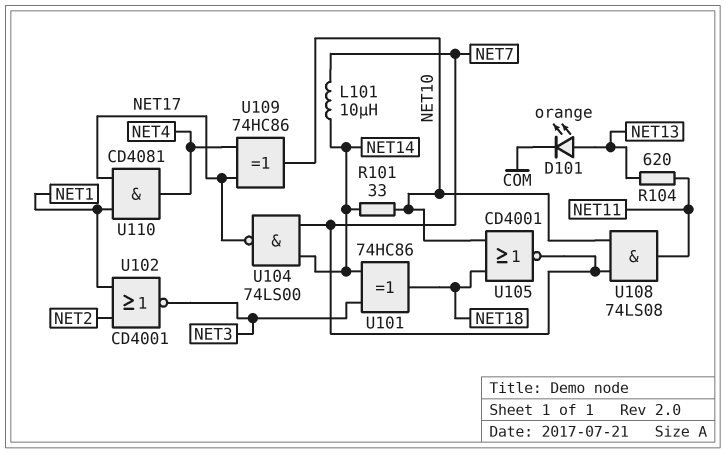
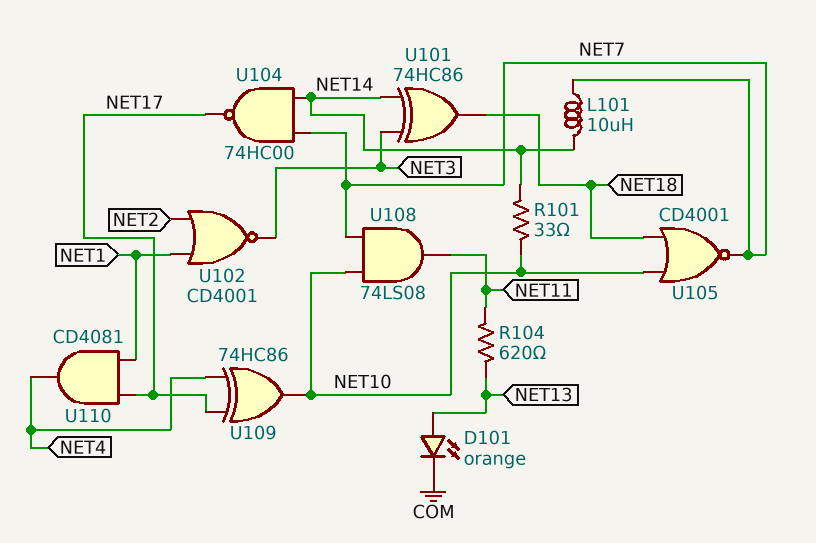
U104: NAND 74LS00 (in NET7, in NET14, out NET17) -> NAND 74HC00 (in NET7, in NET14, out NET17)

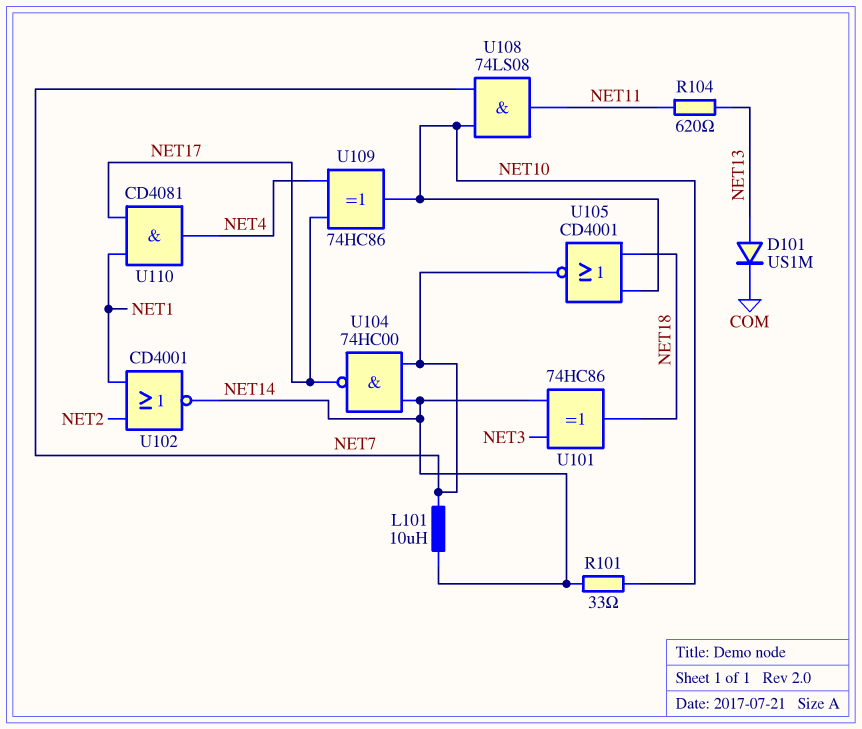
D101: LED orange (A NET13, K COM) -> diode US1M (A NET13, K COM)
U102: NOR CD4001 (in NET1, in NET2, out NET3) -> NOR CD4001 (in NET1, in NET2, out NET14)

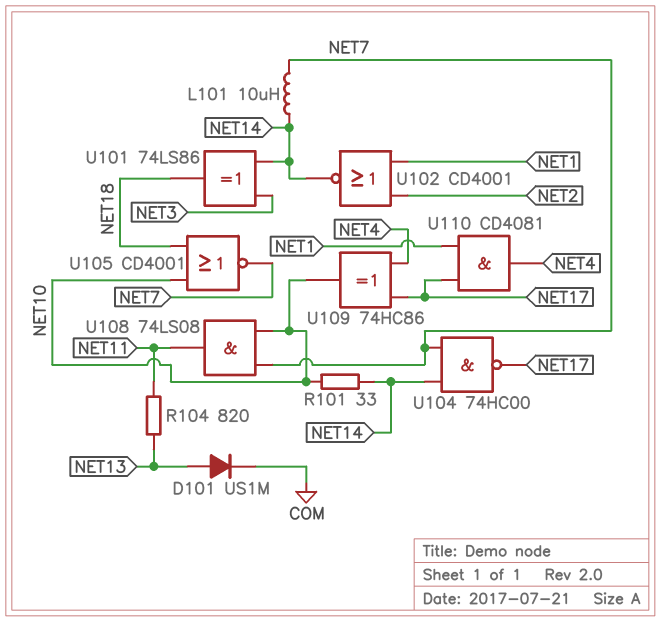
R104: 620 (NET11, NET13) -> 820 (NET11, NET13)
U101: XOR 74HC86 (in NET3, in NET14, out NET18) -> XOR 74LS86 (in NET3, in NET14, out NET18)

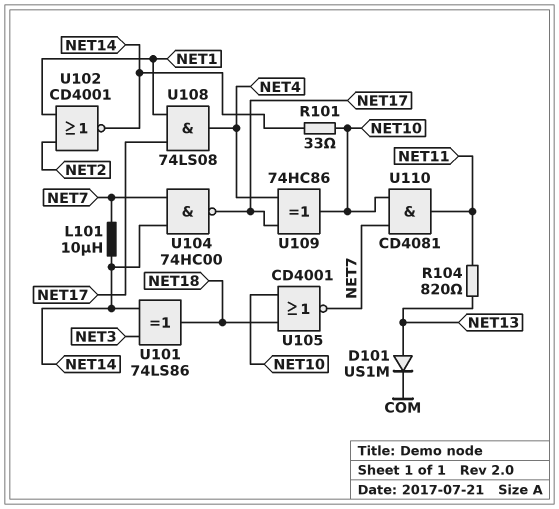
U108: AND 74LS08 (in NET7, in NET10, out NET11) -> AND 74LS08 (in NET1, in NET17, out NET4)
U110: AND CD4081 (in NET1, in NET17, out NET4) -> AND CD4081 (in NET7, in NET10, out NET11)

